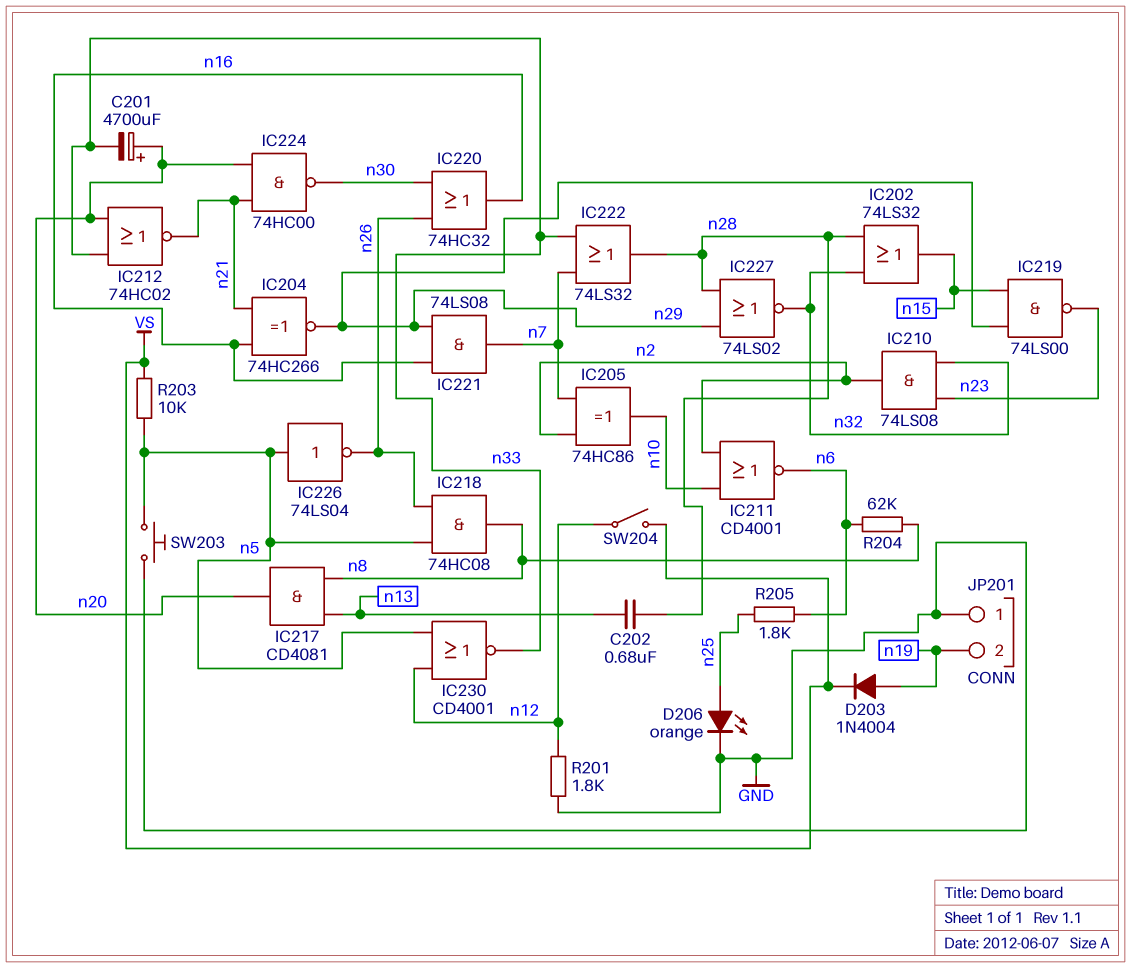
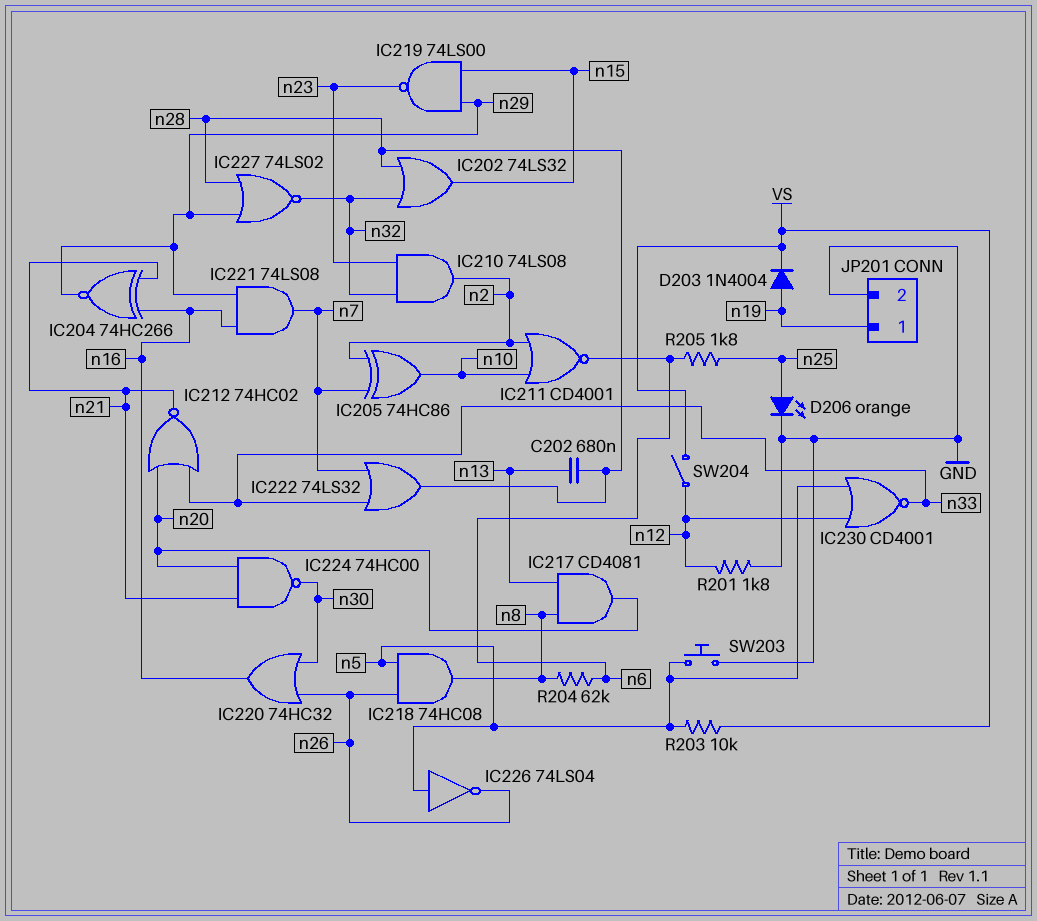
C201: 4700uF (plus n20, minus n33) -> none
JP201 pin 1: GND -> n19
JP201 pin 2: n19 -> GND

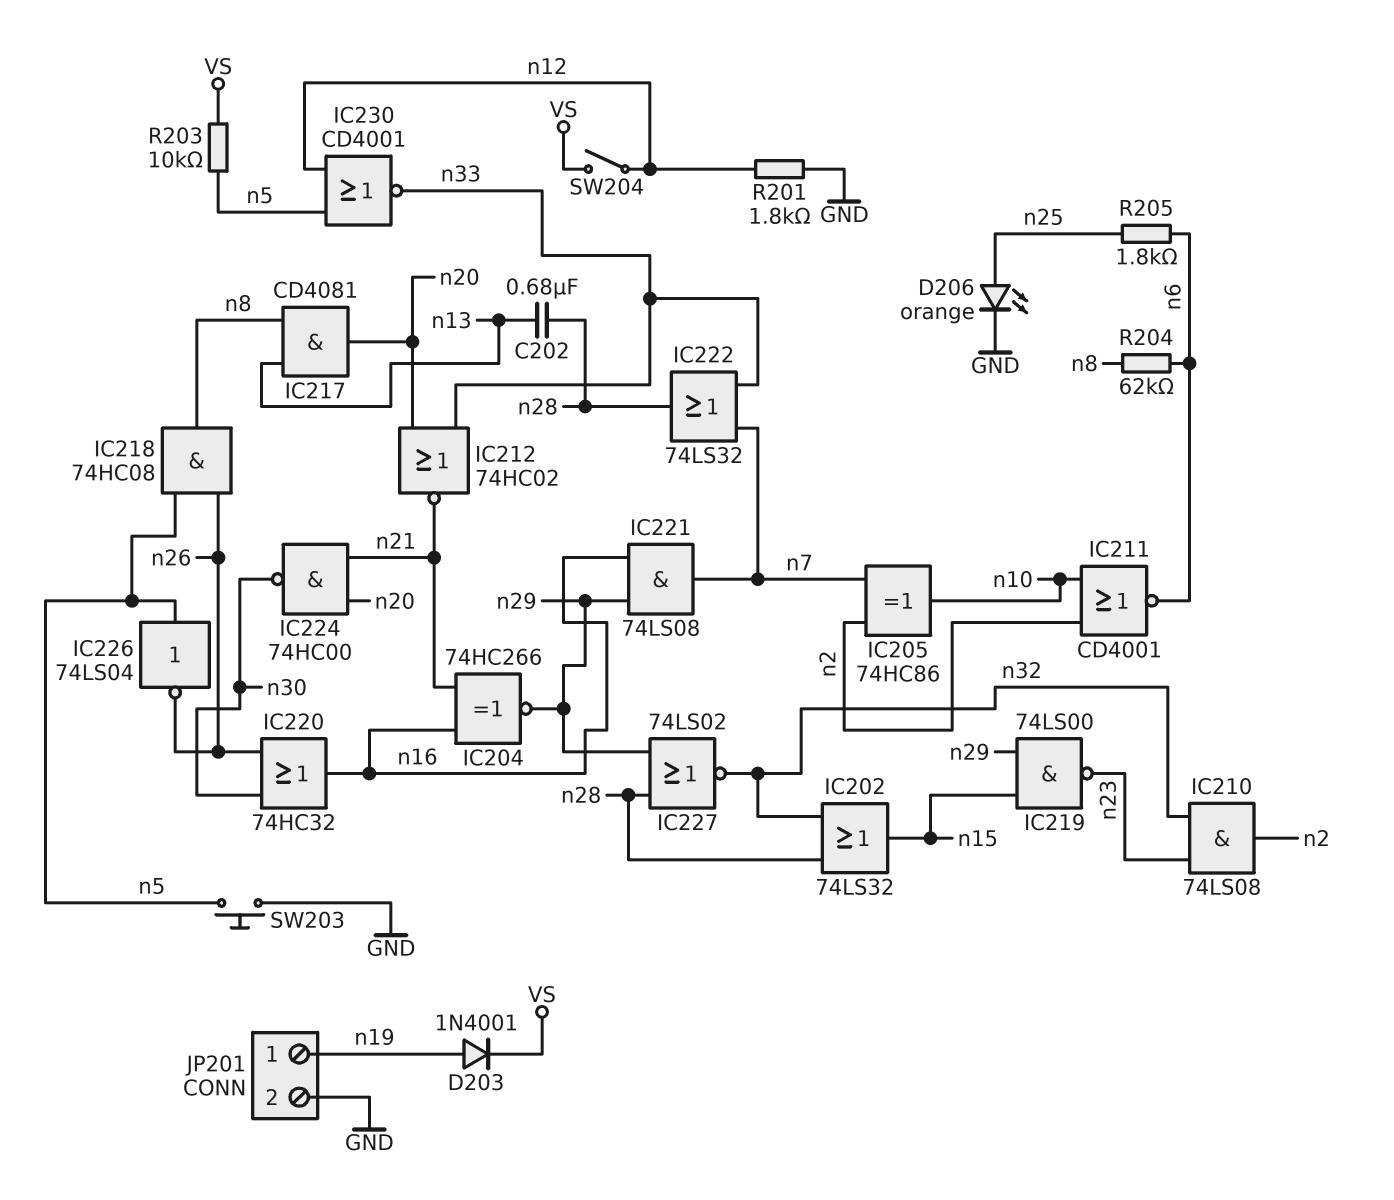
D203: diode 1N4004 (A n19, K VS) -> diode 1N4001 (A n19, K VS)

